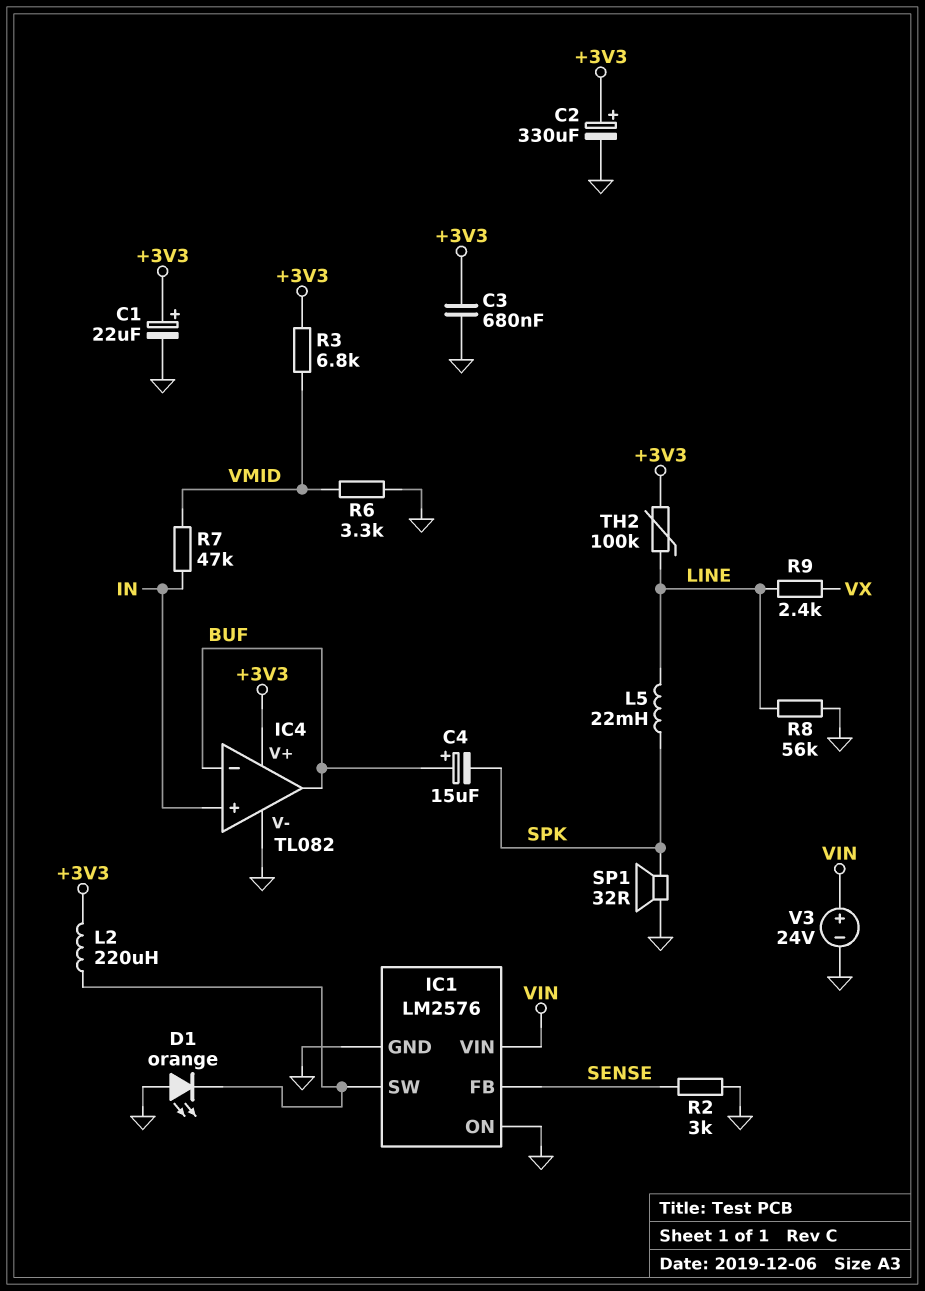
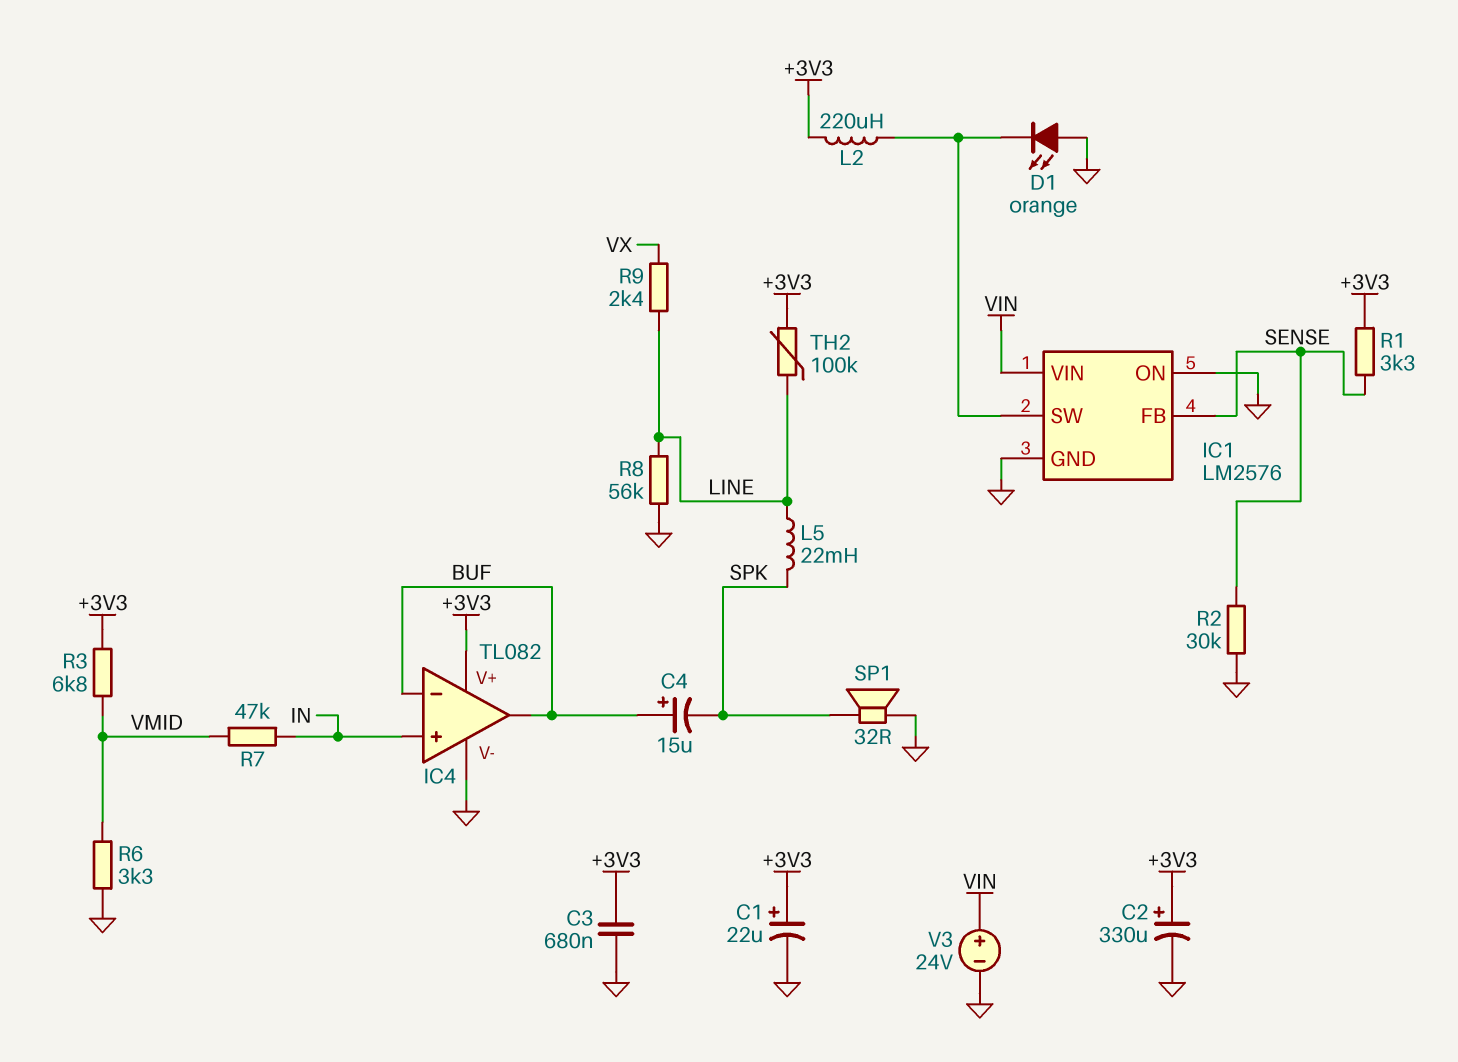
R1: none -> 3.3k (+3V3, SENSE)
R2: 3k (GND, SENSE) -> 30k (GND, SENSE)

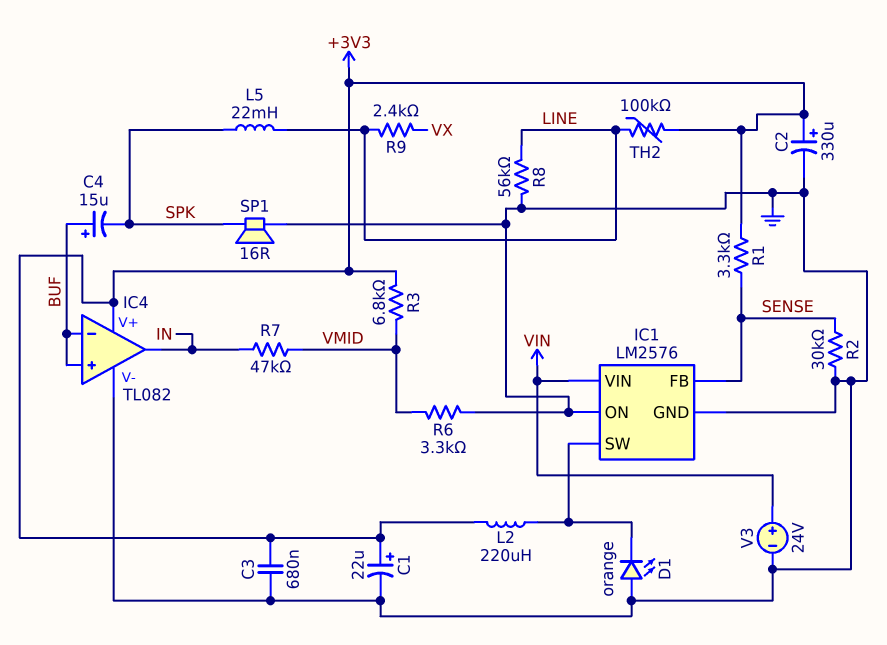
IC4 pin in+: IN -> BUF
IC4 pin out: BUF -> IN
SP1: speaker 32R (GND, SPK) -> speaker 16R (GND, SPK)

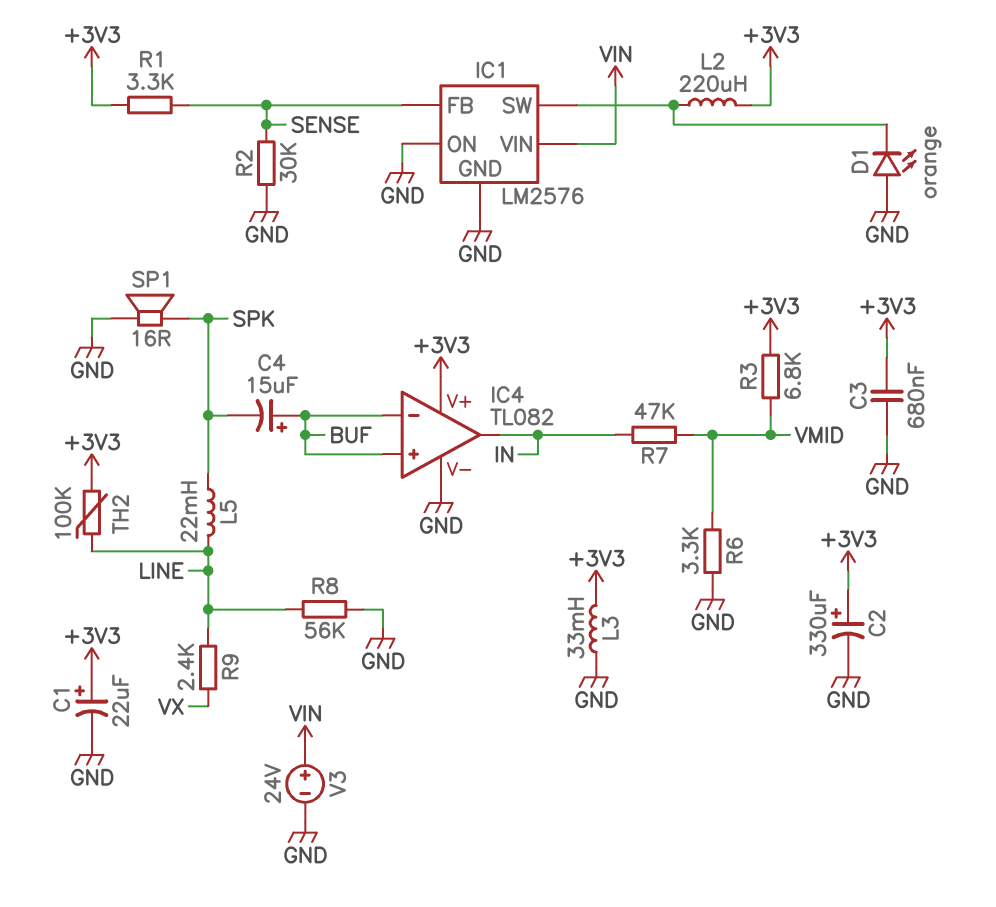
L3: none -> 33mH (+3V3, GND)

